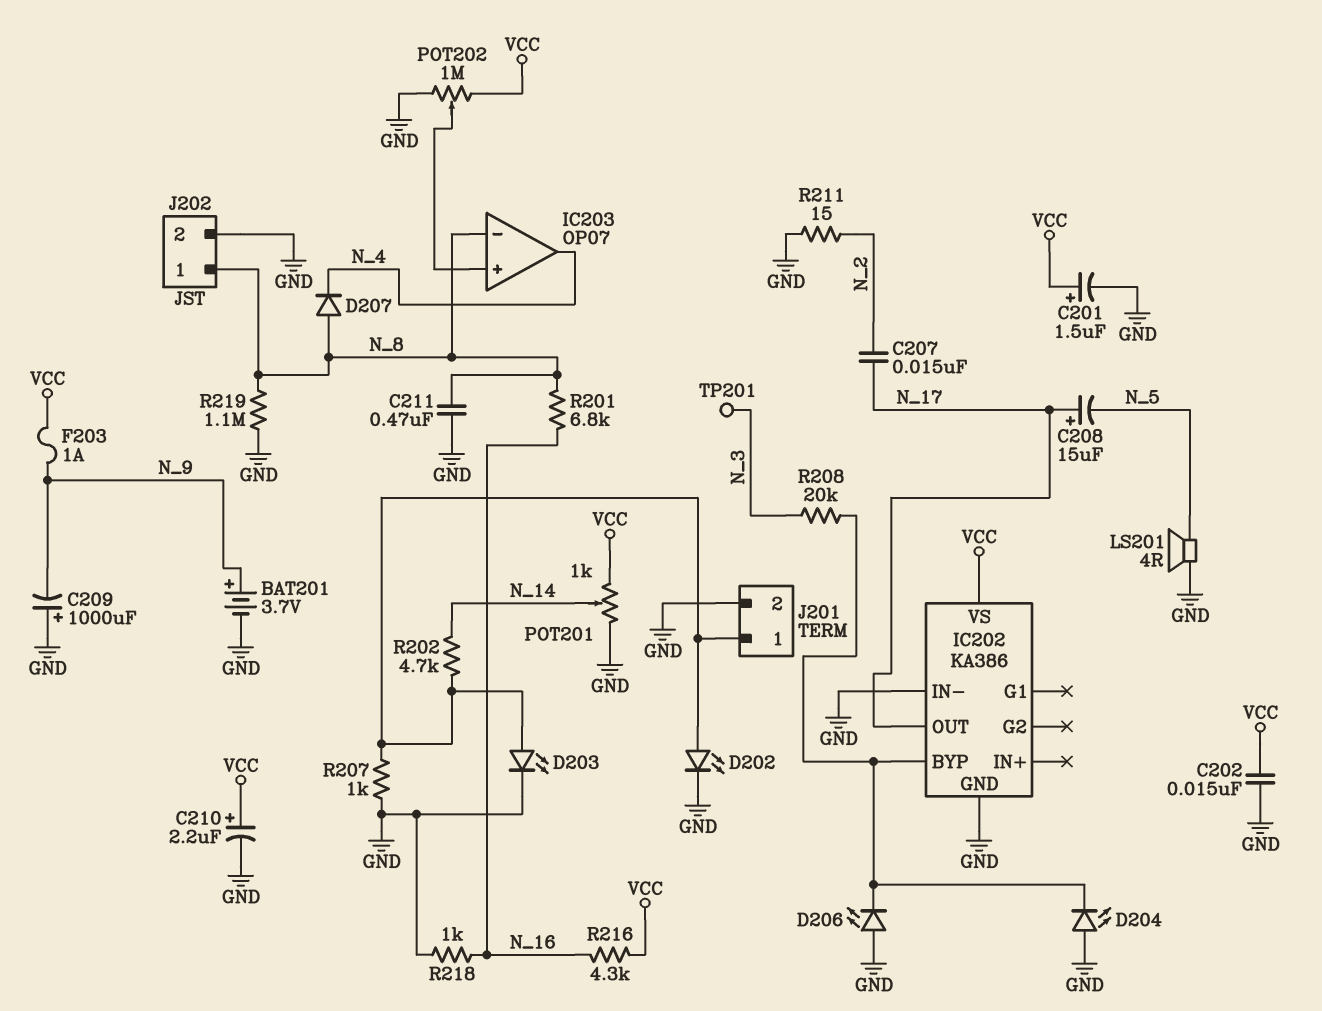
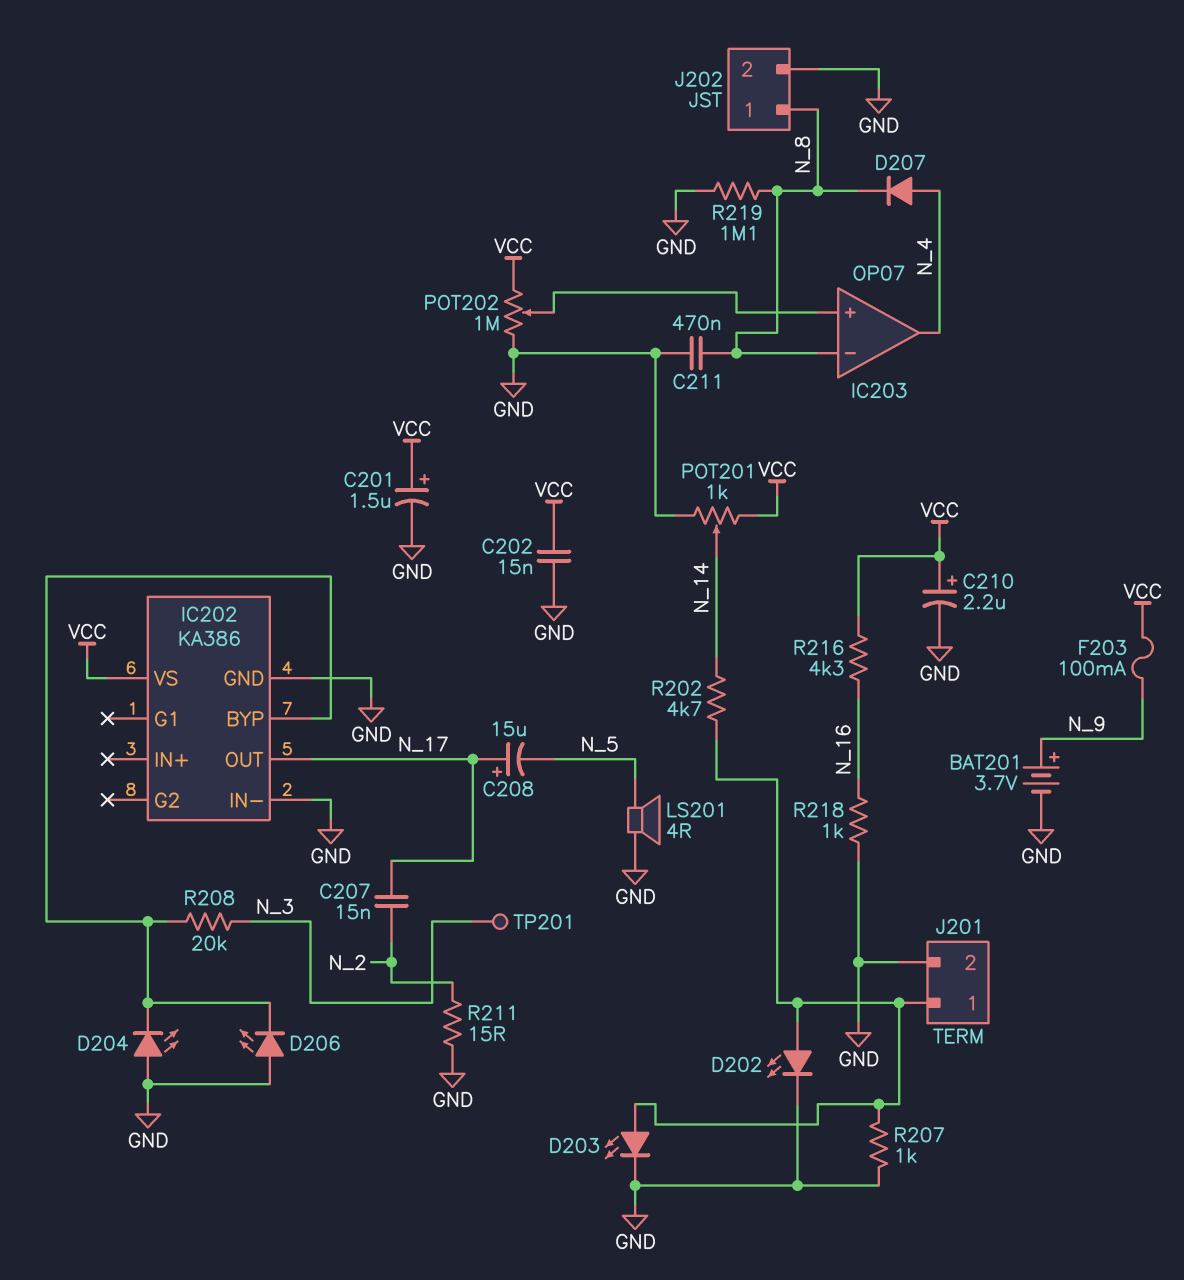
C209: 1000uF (plus GND, minus N_9) -> none
D207: diode (A N_8, K N_4) -> diode (A N_4, K N_8)
F203: 1A (N_9, VCC) -> 100mA (N_9, VCC)
R201: 6.8k (N_8, N_16) -> none

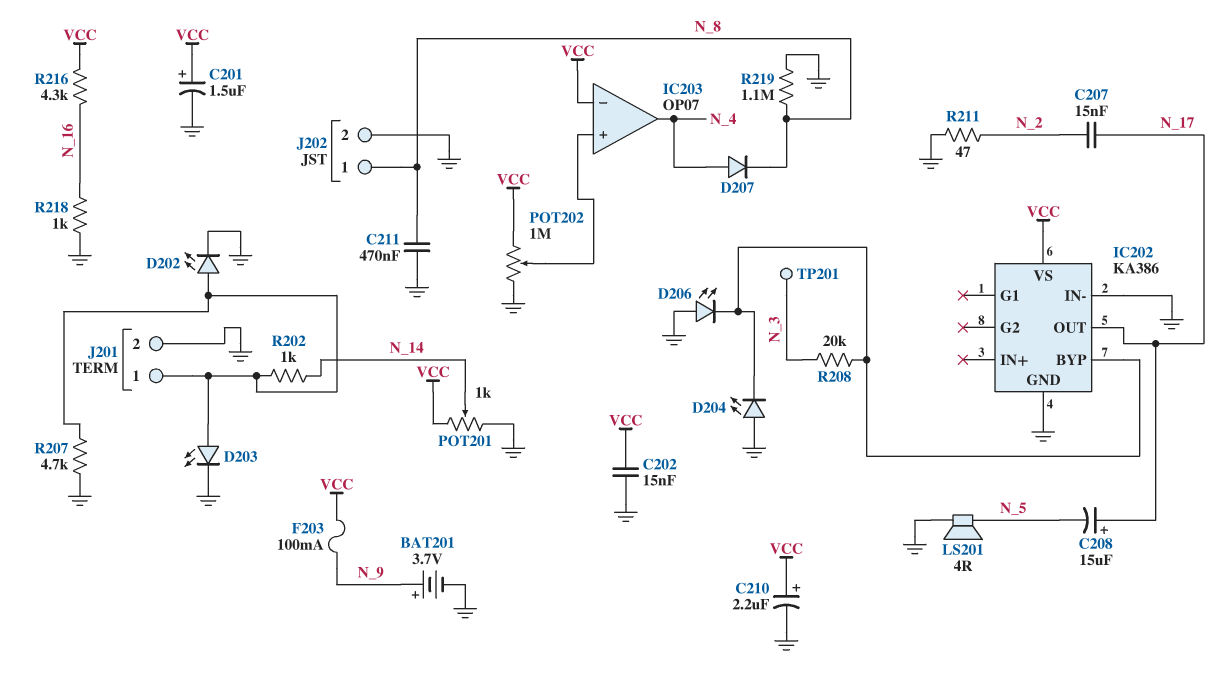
IC203 pin in-: N_8 -> VCC
R202: 4.7k (J201/1, N_14) -> 1k (J201/1, N_14)
R207: 1k (GND, J201/1) -> 4.7k (GND, J201/1)
R211: 15 (GND, N_2) -> 47 (GND, N_2)

